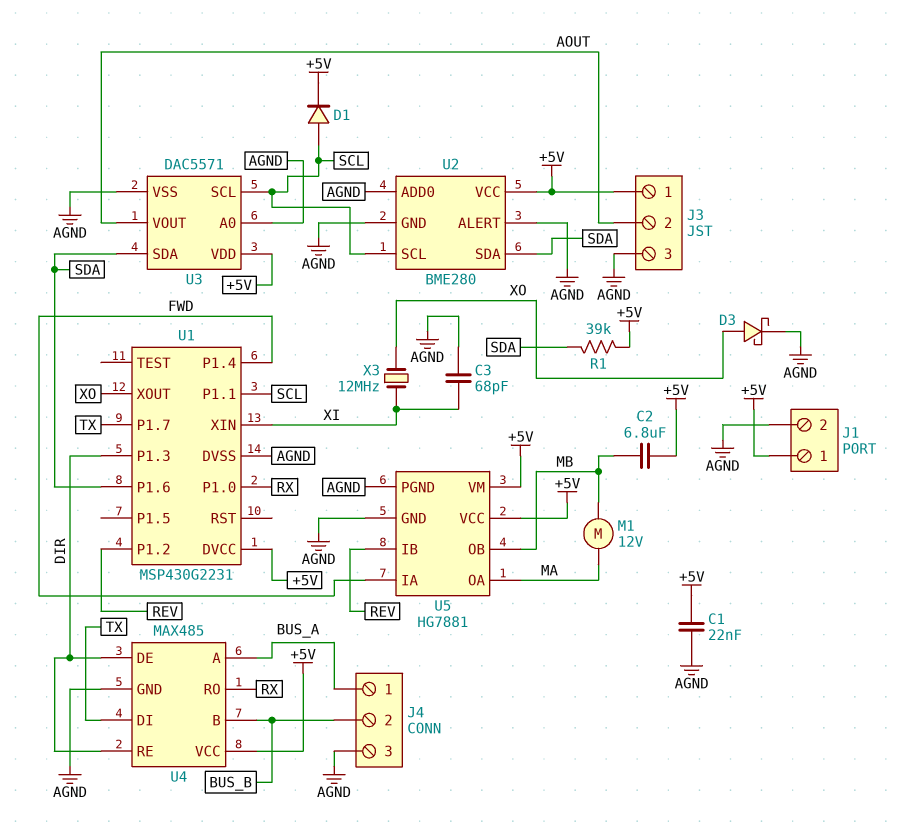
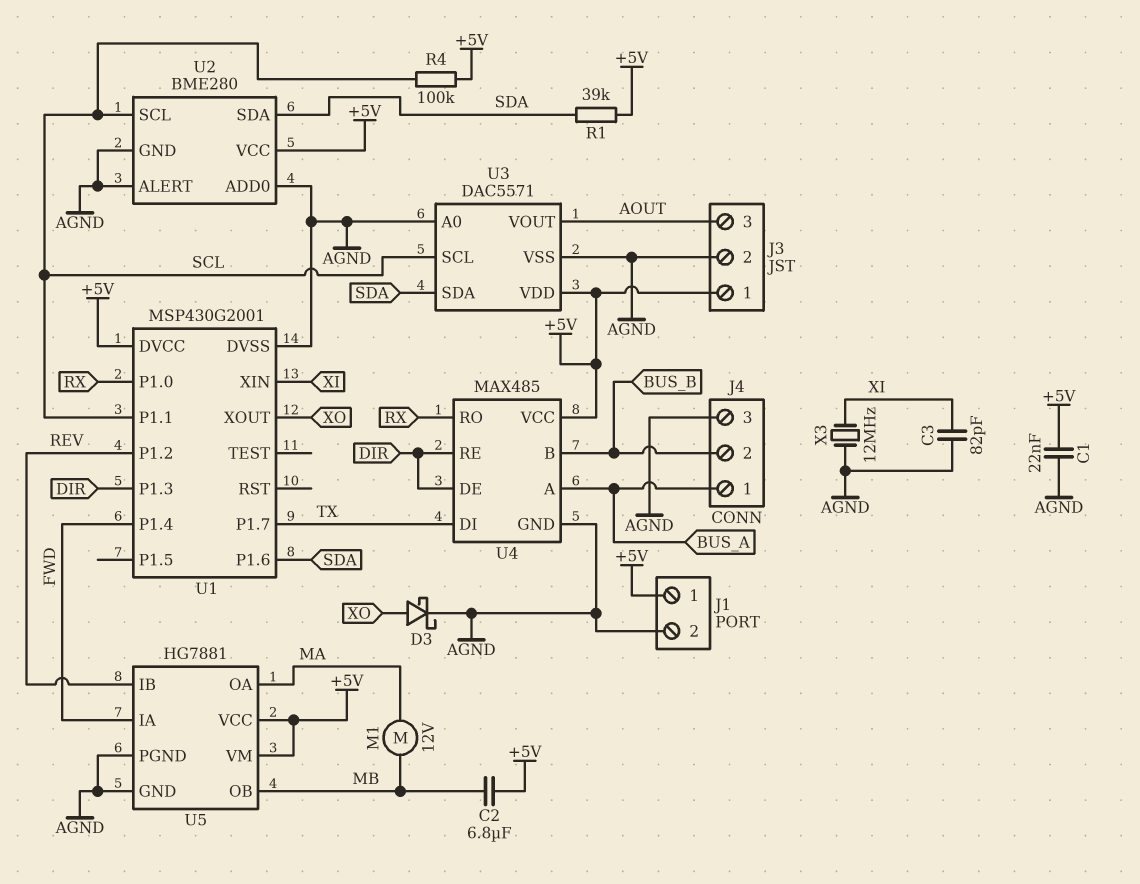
C3: 68pF (AGND, XI) -> 82pF (AGND, XI)
D1: diode (A SCL, K +5V) -> none
J3 pin 2: AOUT -> AGND
J3 pin 3: AGND -> AOUT
R4: none -> 100k (+5V, SCL)
U1: MSP430G2231 -> MSP430G2001
X3: 12MHz (XI, XO) -> 12MHz (AGND, XI)

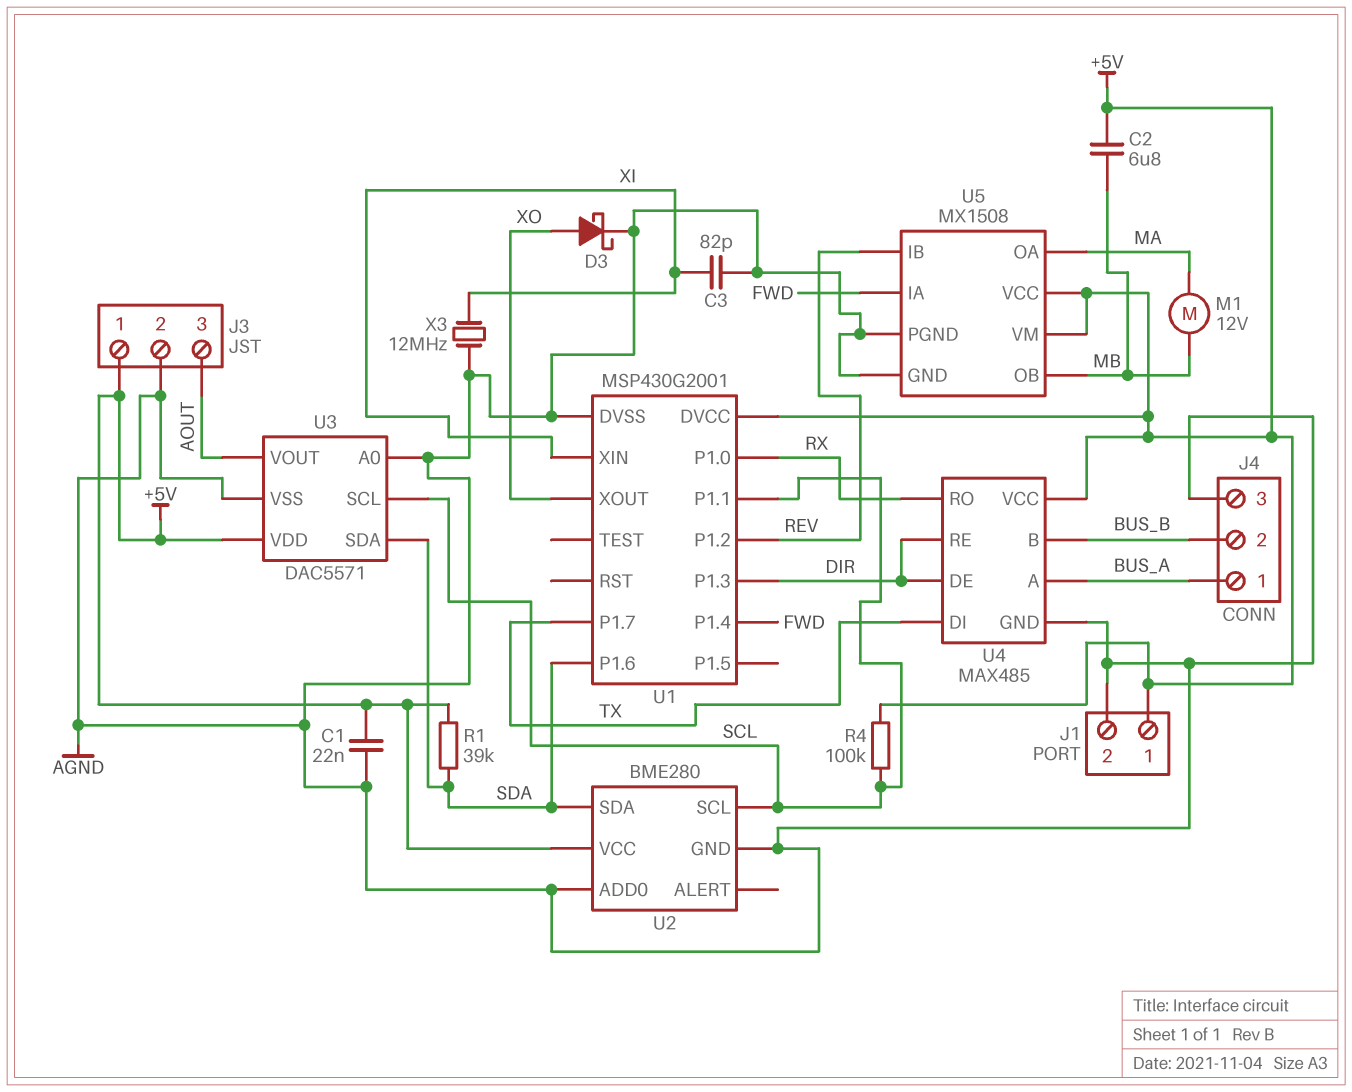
U2 pin ALERT: AGND -> none
U5: HG7881 -> MX1508

